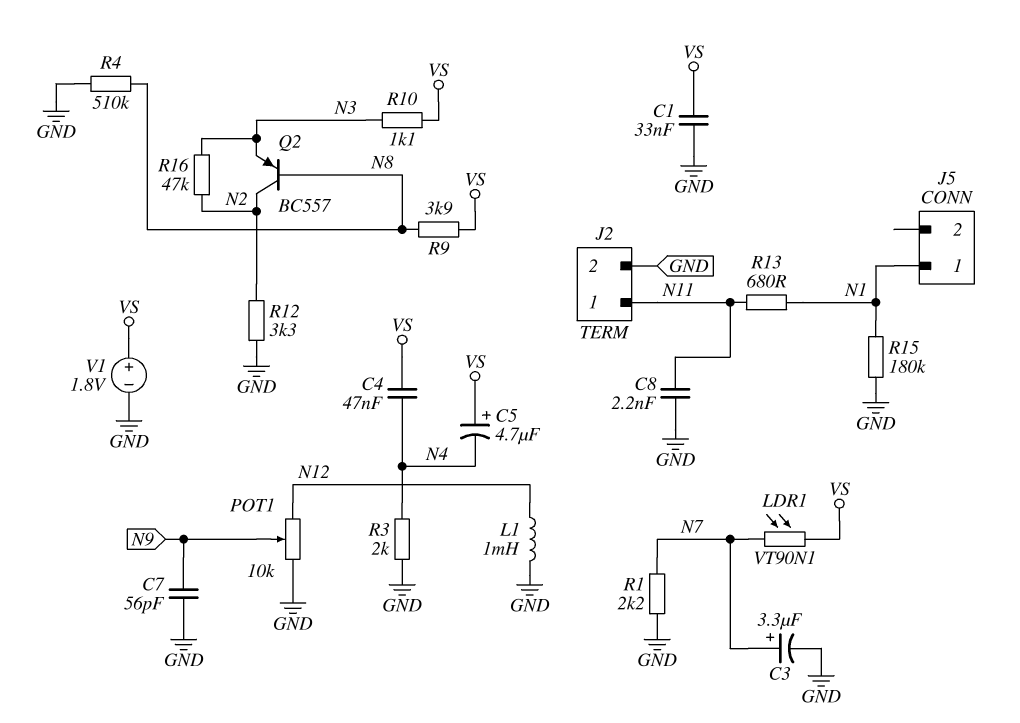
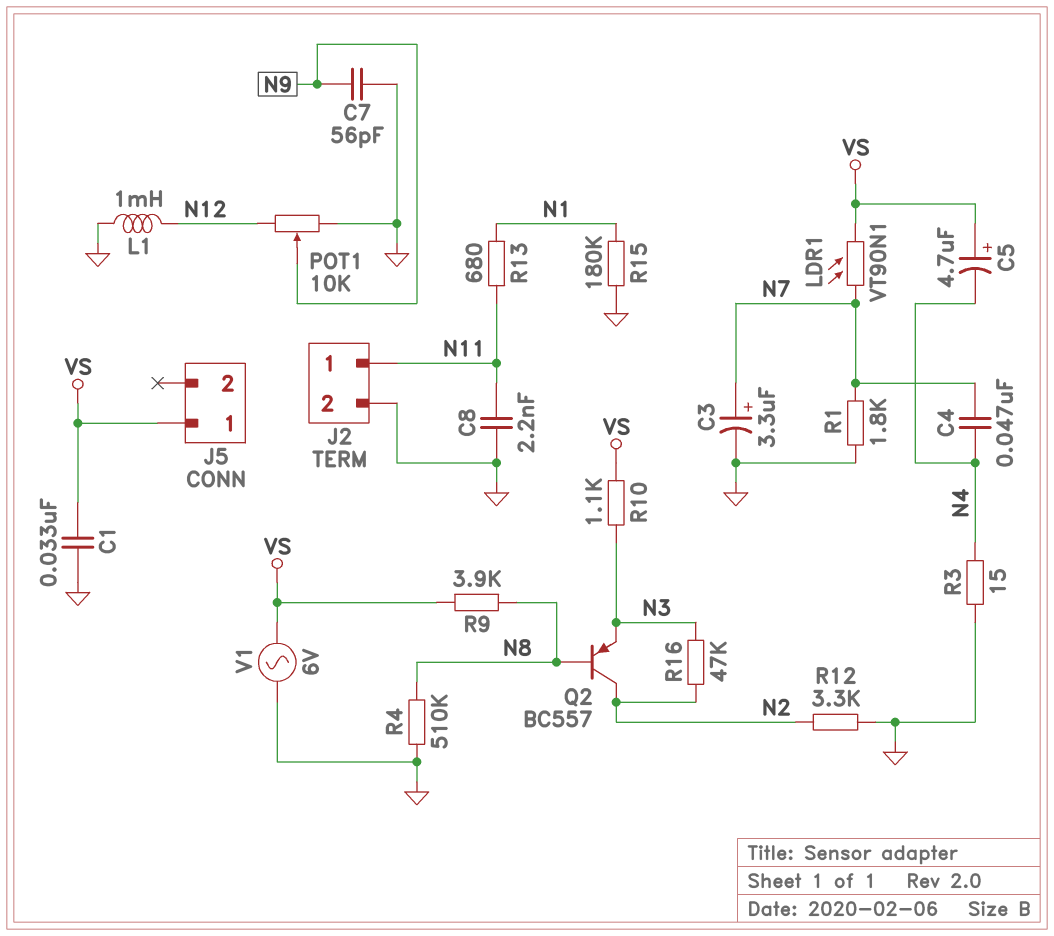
C4: 47nF (N4, VS) -> 47nF (N4, N7)
J5 pin 1: N1 -> VS
R1: 2.2k (GND, N7) -> 1.8k (GND, N7)
R3: 2k (GND, N4) -> 15 (GND, N4)
V1: 1.8V (plus VS, minus GND) -> AC 6V (GND, VS)

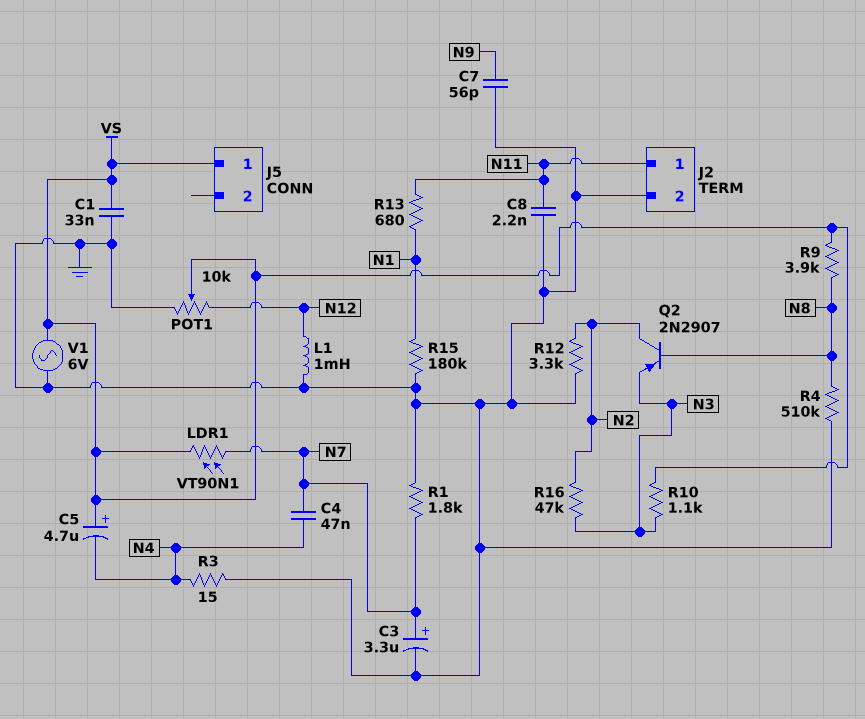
POT1: 10k (GND, N12, wiper N9) -> 10k (GND, N12, wiper VS)
Q2: PNP BC557 (B N8, C N2, E N3) -> PNP 2N2907 (B N8, C N2, E N3)

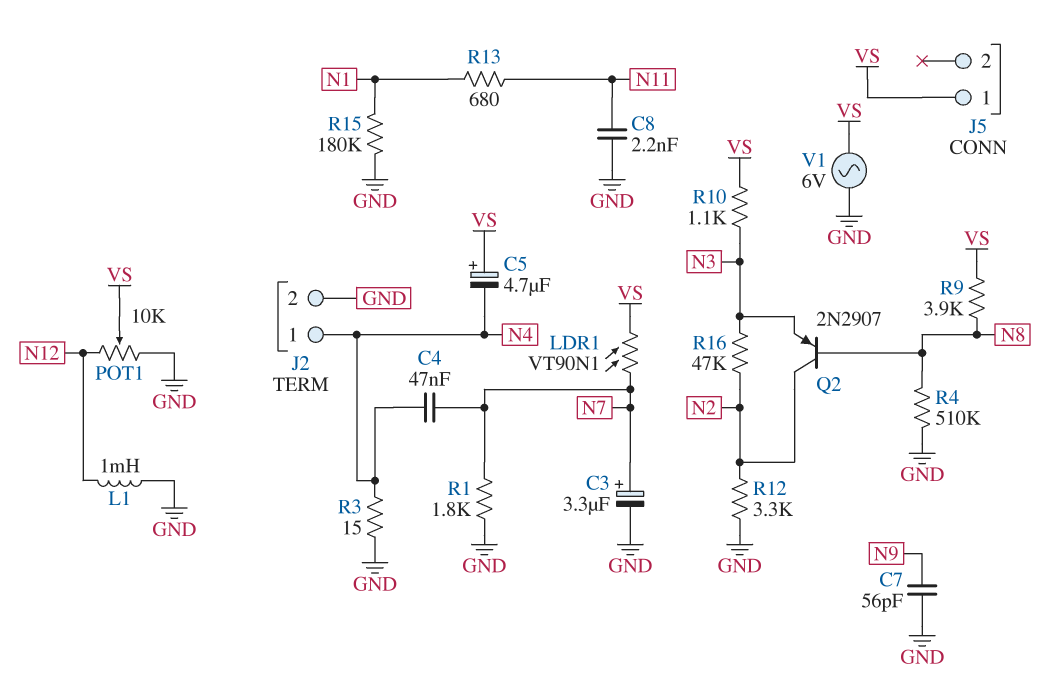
C1: 33nF (GND, VS) -> none
J2 pin 1: N11 -> N4

